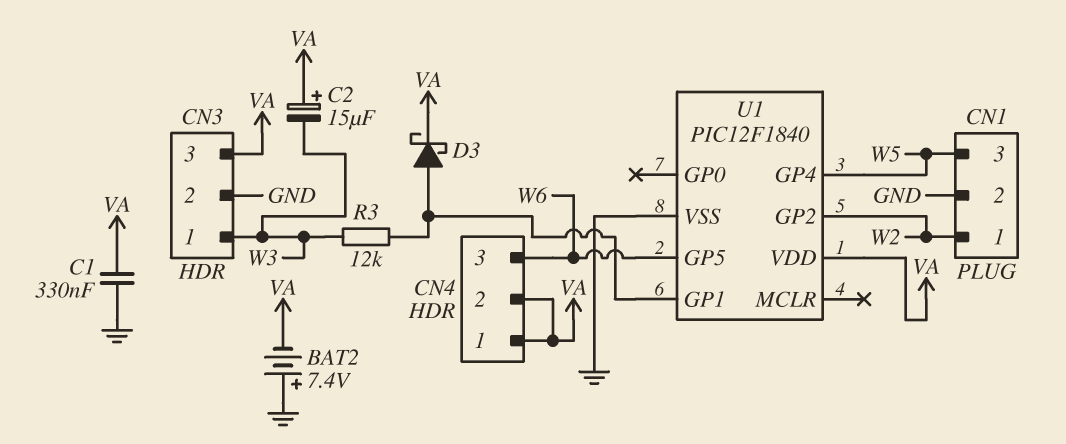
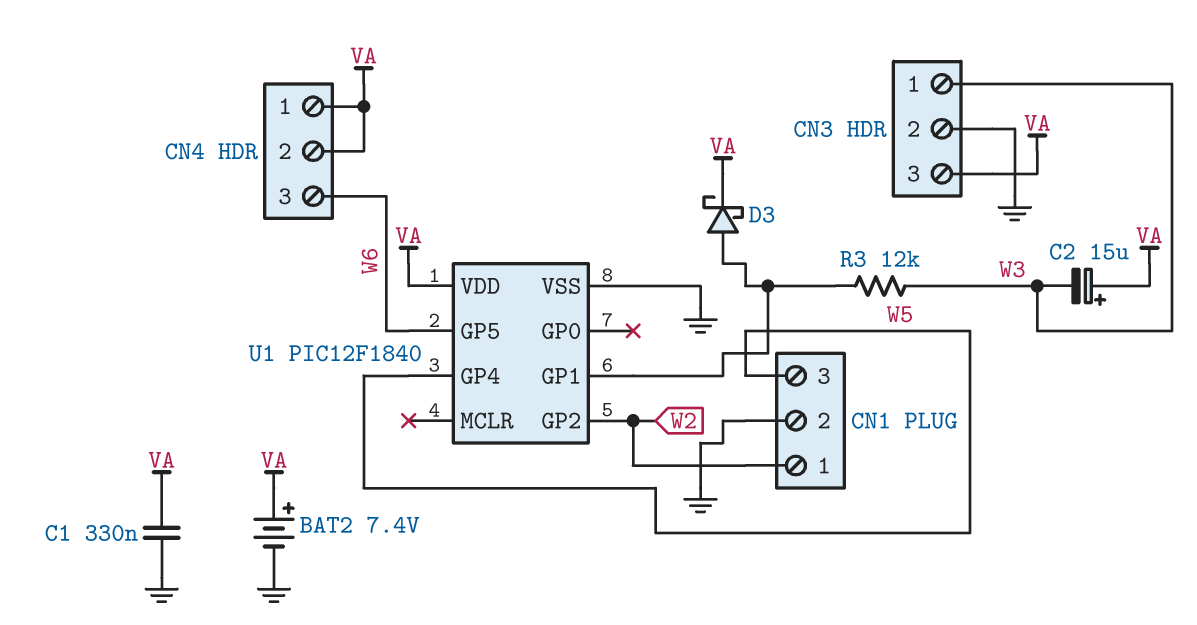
BAT2: 7.4V (plus GND, minus VA) -> 7.4V (plus VA, minus GND)

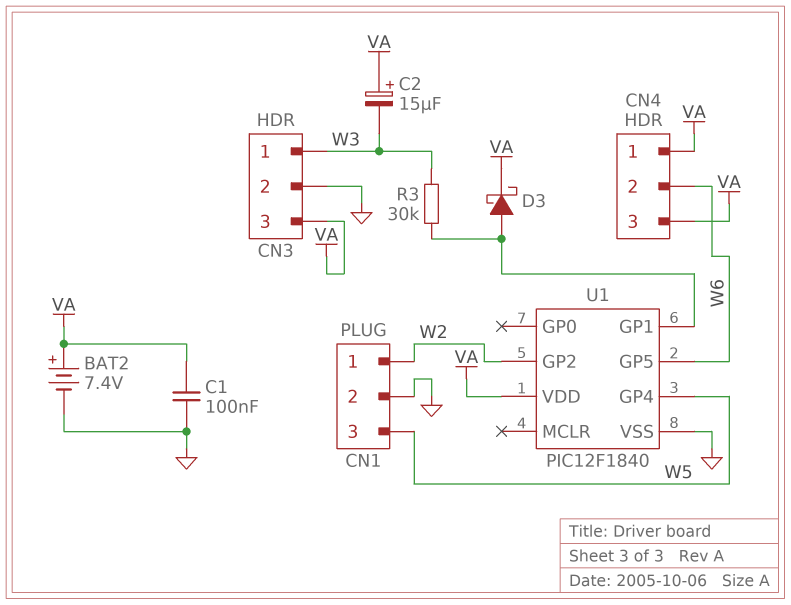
C1: 330nF (GND, VA) -> 100nF (GND, VA)
CN4 pin 2: VA -> W6
CN4 pin 3: W6 -> VA
R3: 12k (U1/GP1, W3) -> 30k (U1/GP1, W3)

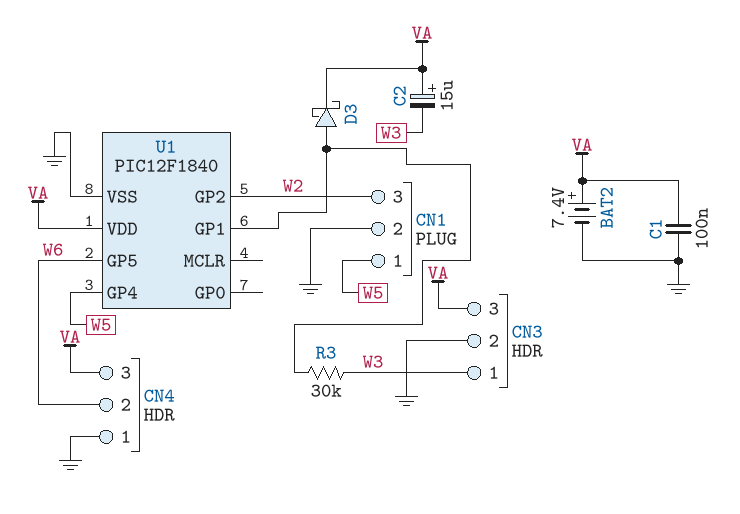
CN1 pin 1: W2 -> W5
CN1 pin 3: W5 -> W2
CN4 pin 1: VA -> GND

